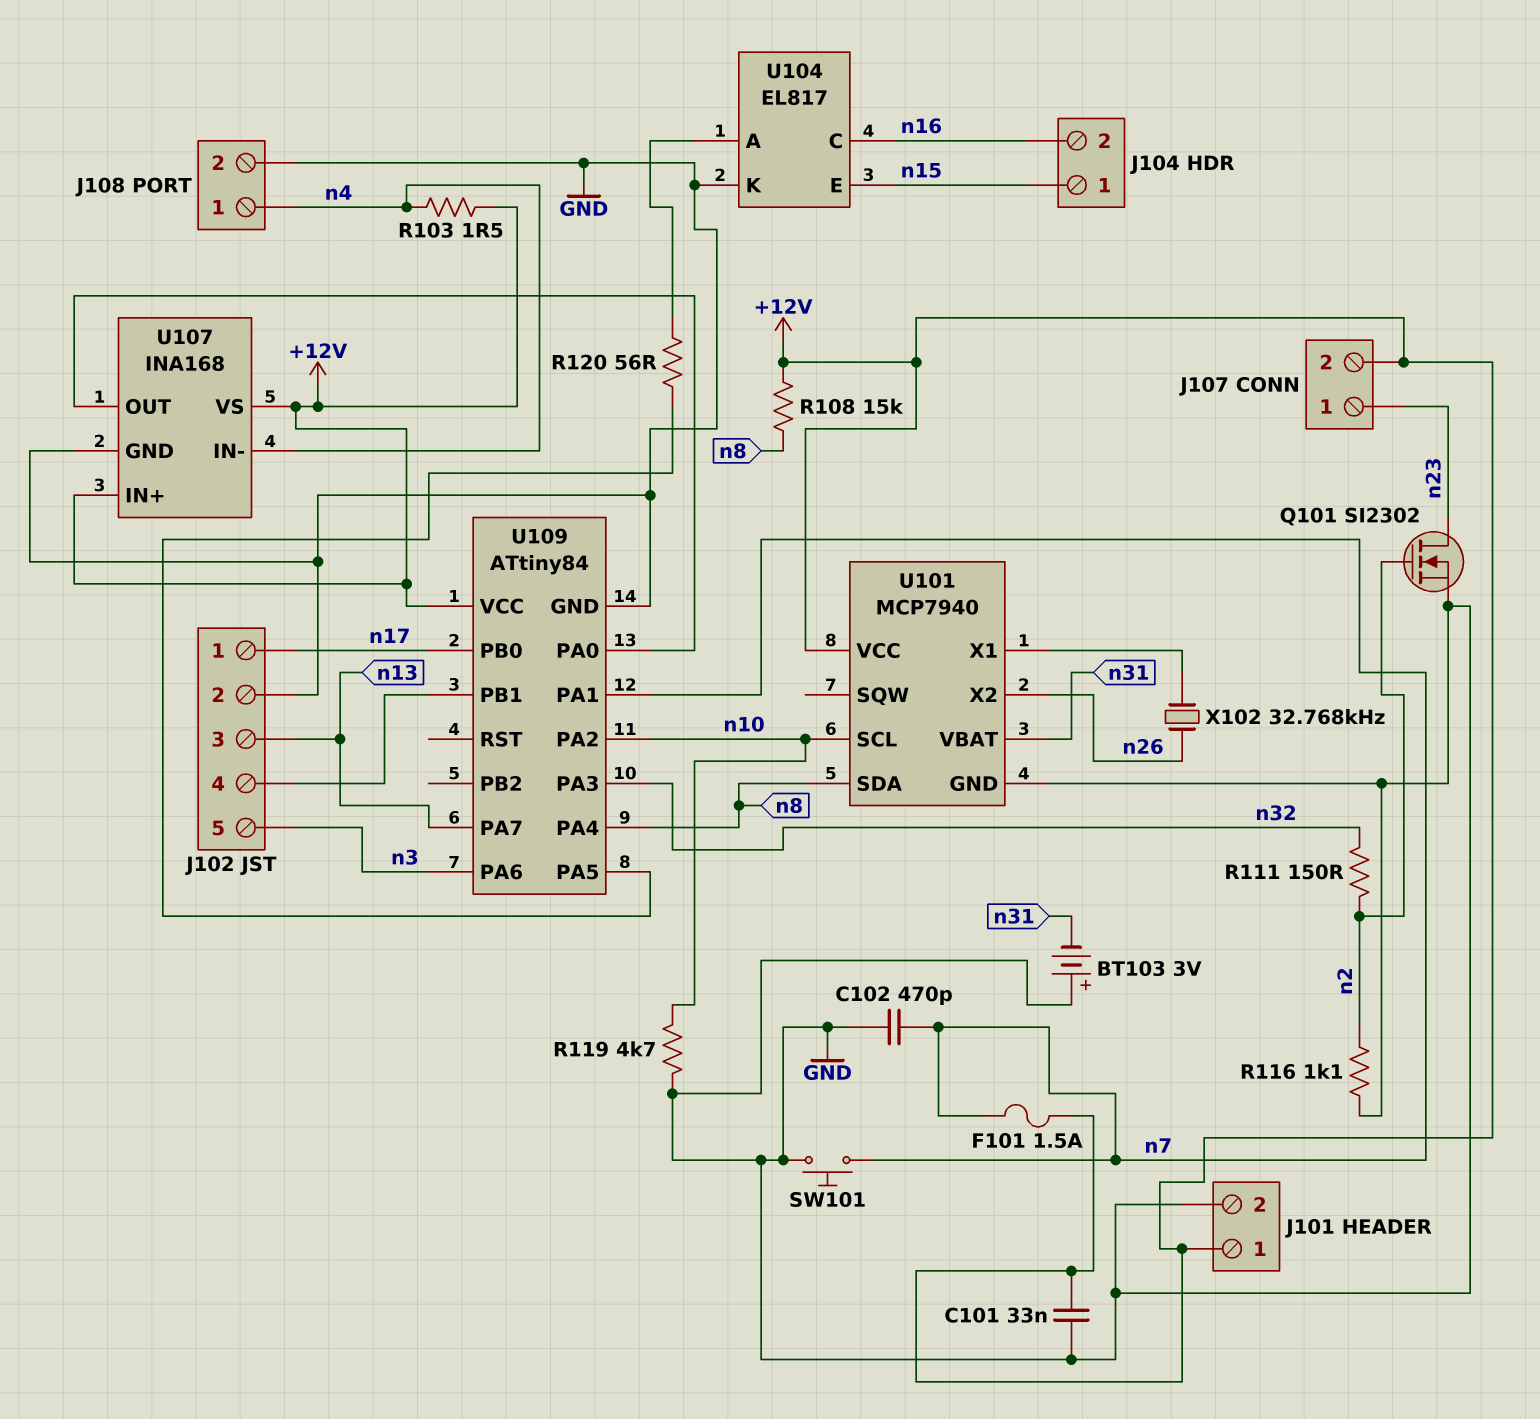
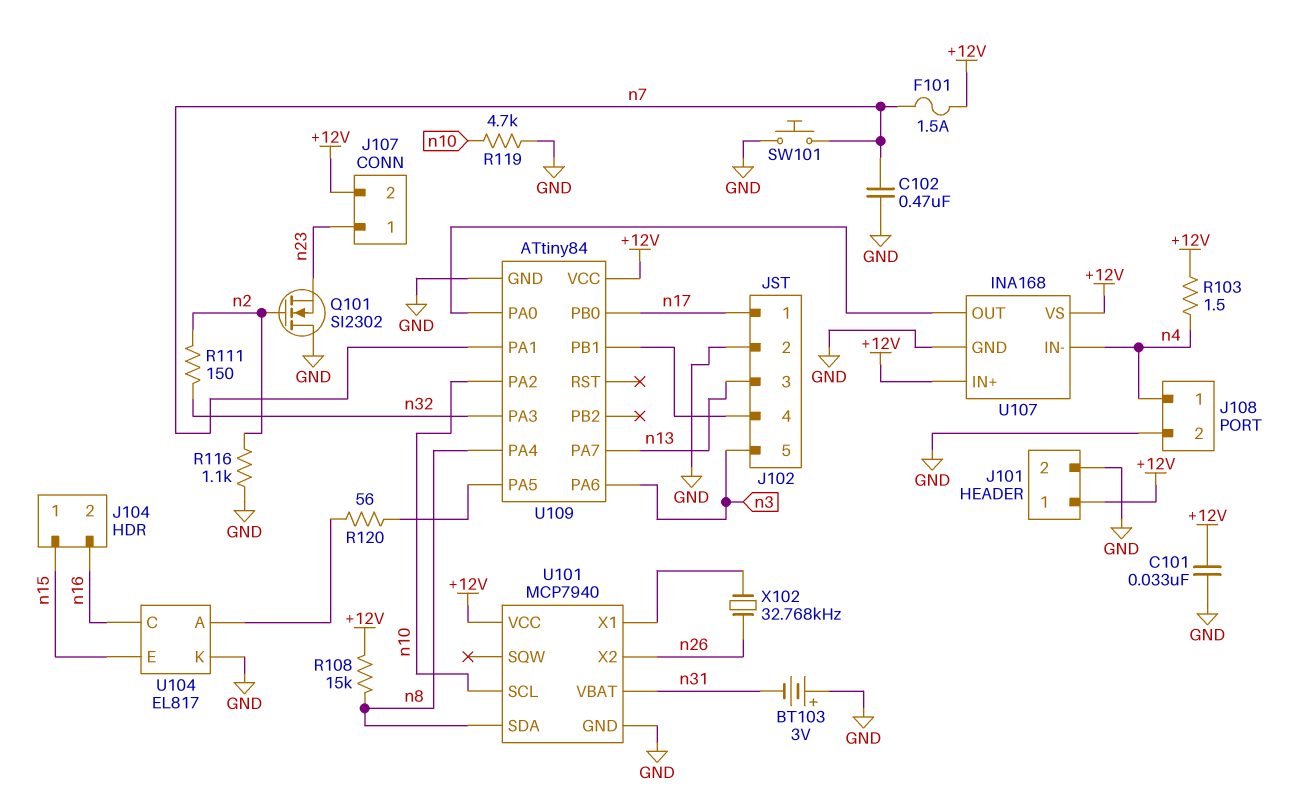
C102: 470pF (GND, n7) -> 470nF (GND, n7)
Q101: NMOS SI2302 (G n2, D n23, S GND) -> NMOS SI2302 (G n2, D GND, S n23)

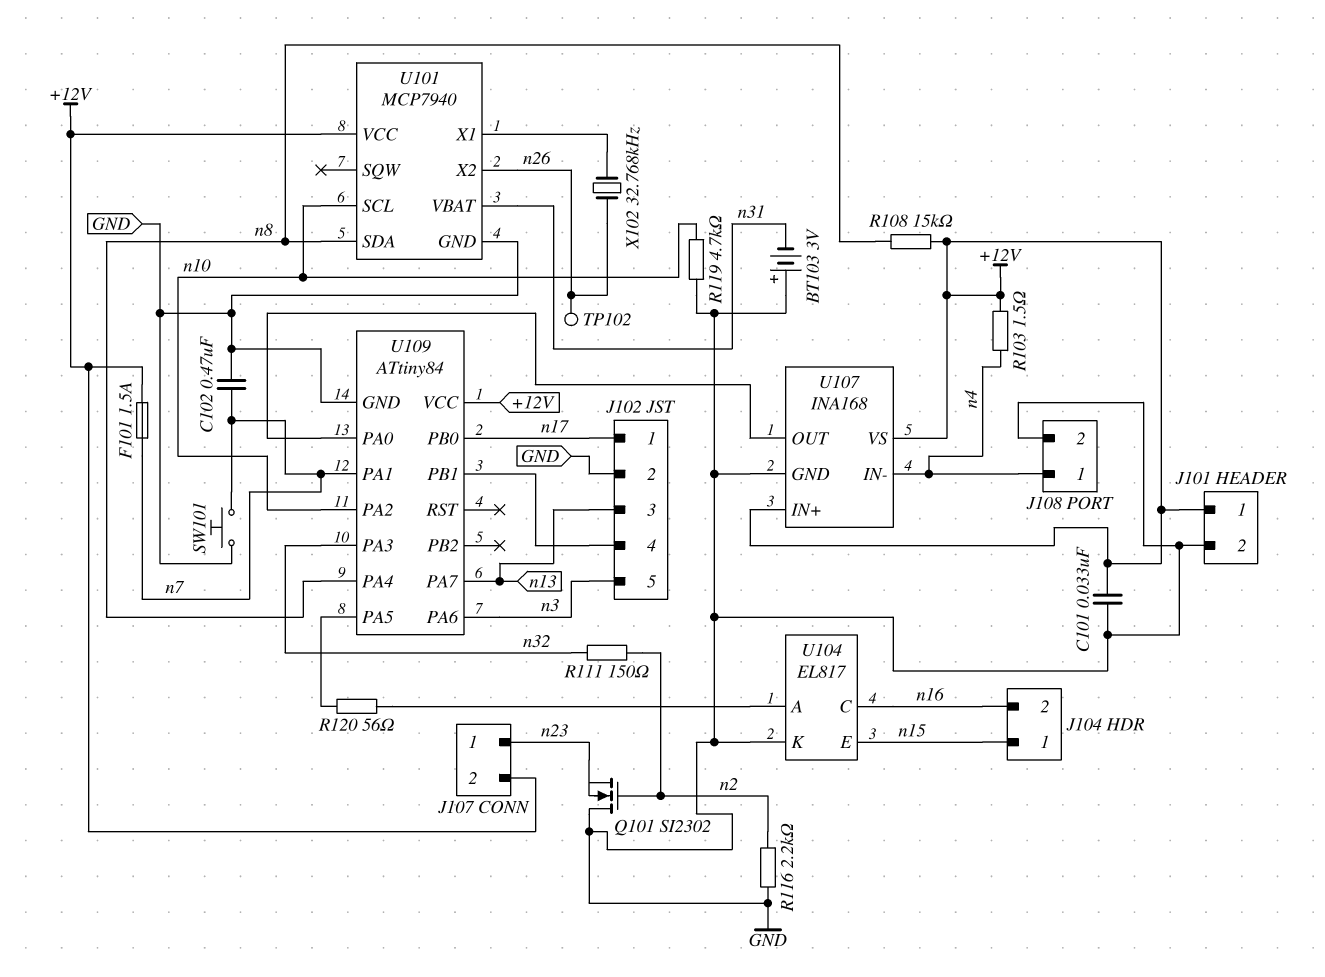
R116: 1.1k (GND, n2) -> 2.2k (GND, n2)
TP102: none -> test point (n26)

